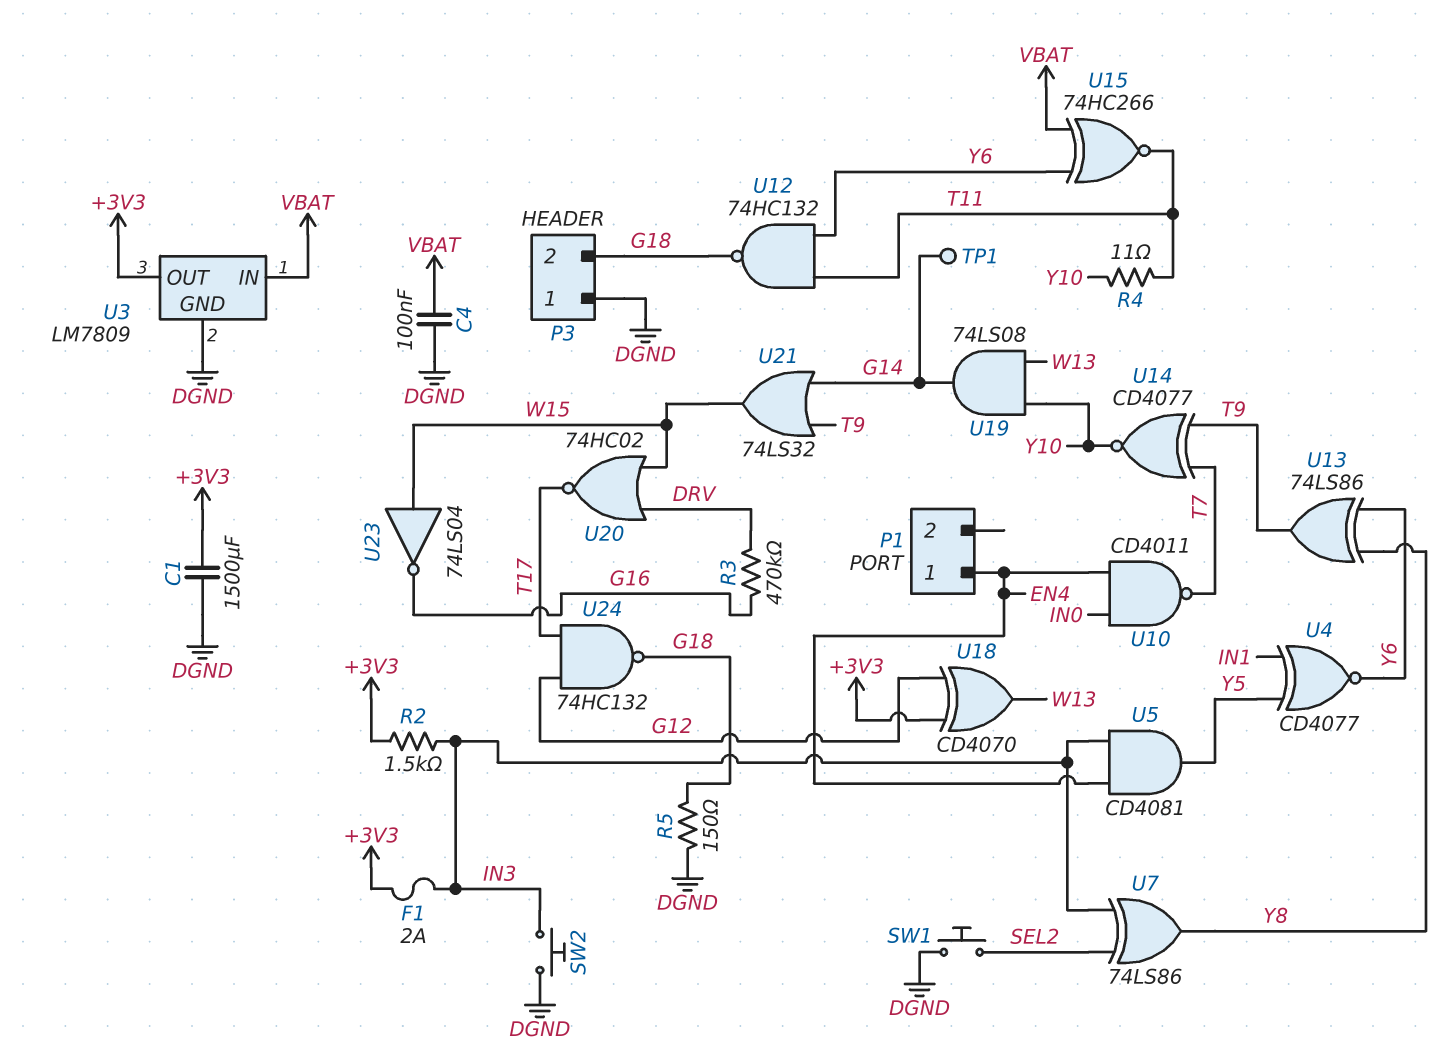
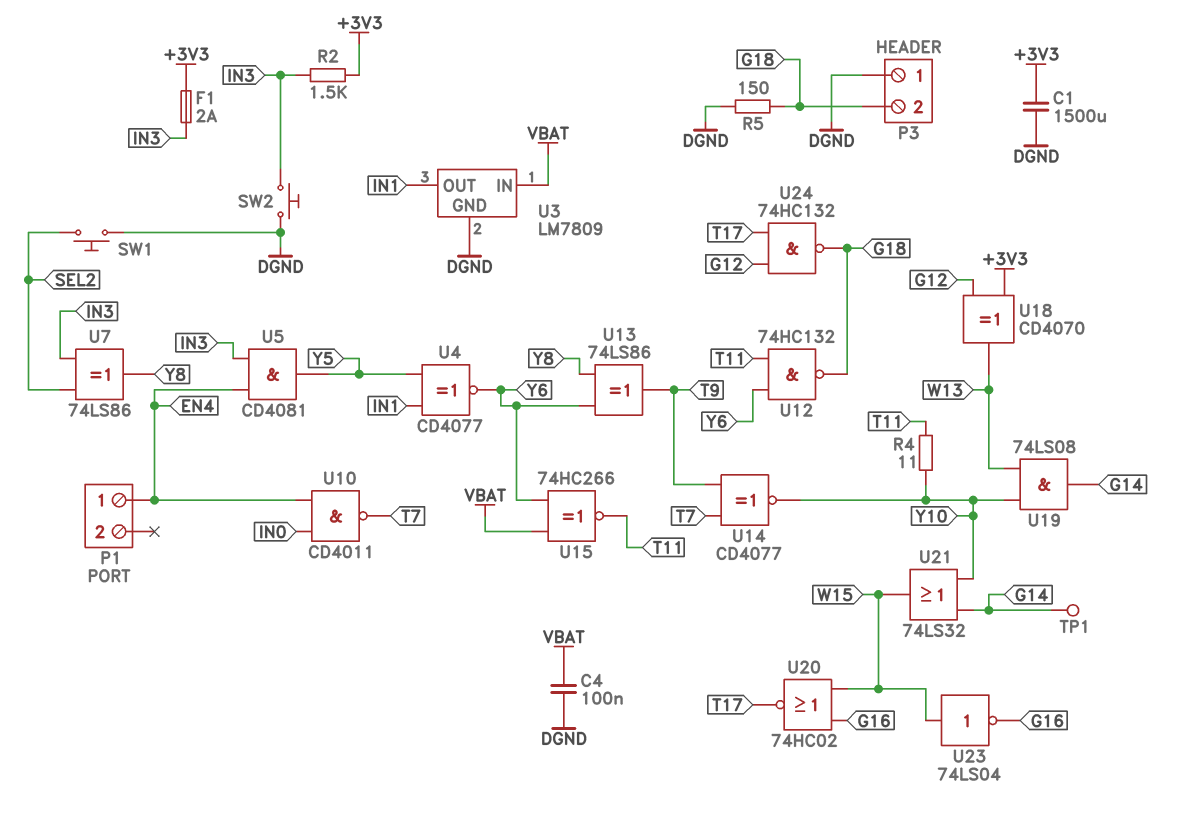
R3: 470k (DRV, G16) -> none
U3 pin OUT: +3V3 -> IN1
U20: NOR 74HC02 (in DRV, in W15, out T17) -> NOR 74HC02 (in G16, in W15, out T17)
U21: OR 74LS32 (in G14, in T9, out W15) -> OR 74LS32 (in G14, in Y10, out W15)

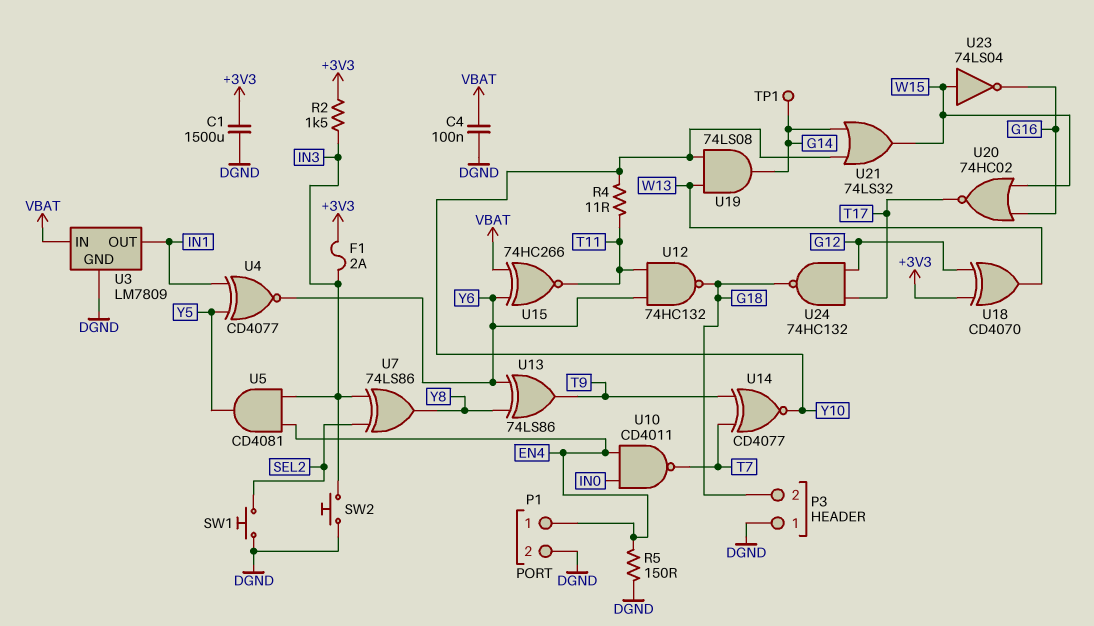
P1 pin 2: none -> DGND
R5: 150 (DGND, G18) -> 150 (DGND, EN4)

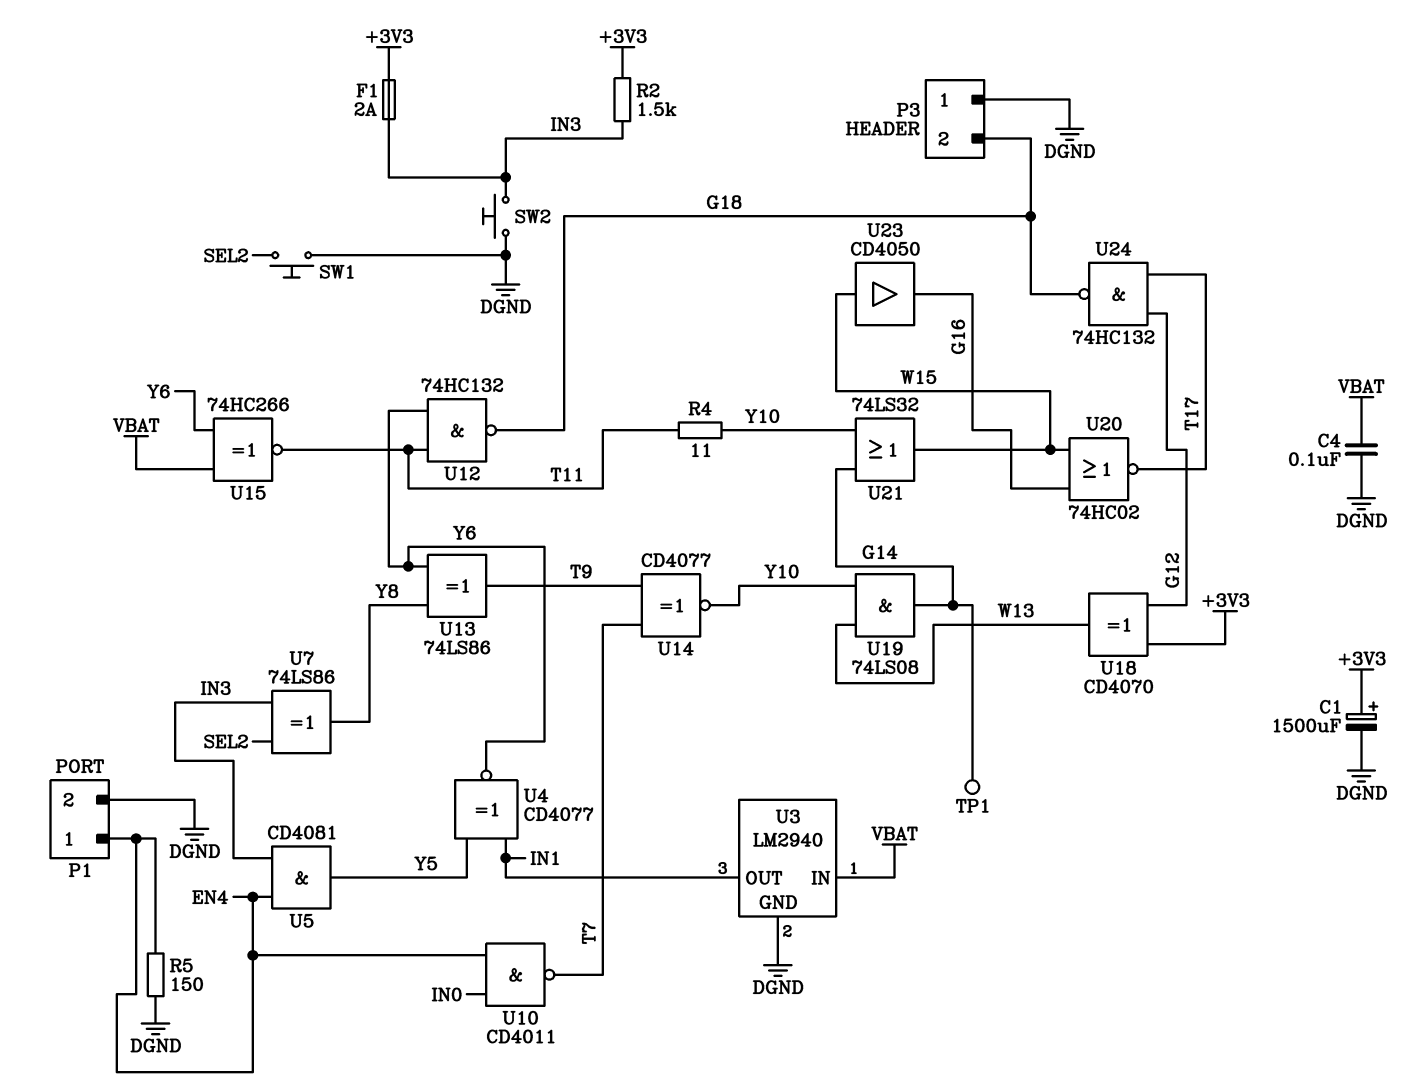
C1: 1500uF (+3V3, DGND) -> 1500uF (plus +3V3, minus DGND)
U3: LM7809 -> LM2940
U23: NOT 74LS04 (in W15, out G16) -> buffer CD4050 (in W15, out G16)

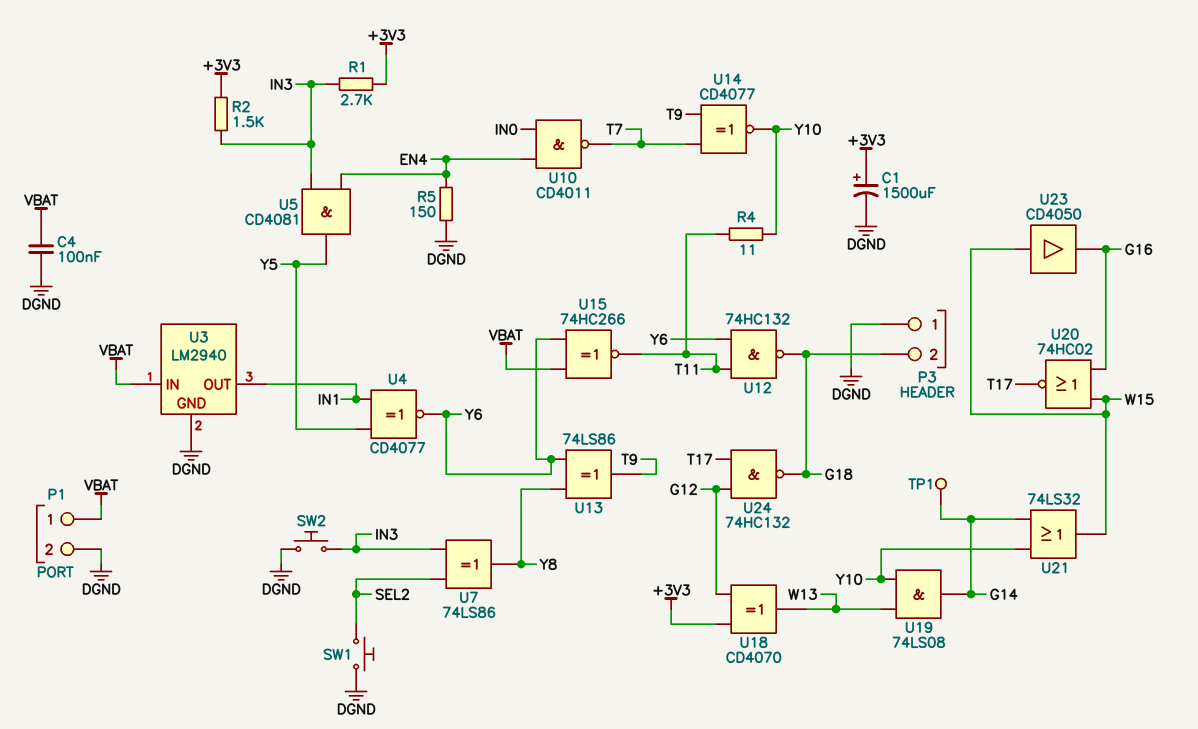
F1: 2A (+3V3, IN3) -> none
P1 pin 1: EN4 -> VBAT
R1: none -> 2.7k (+3V3, IN3)

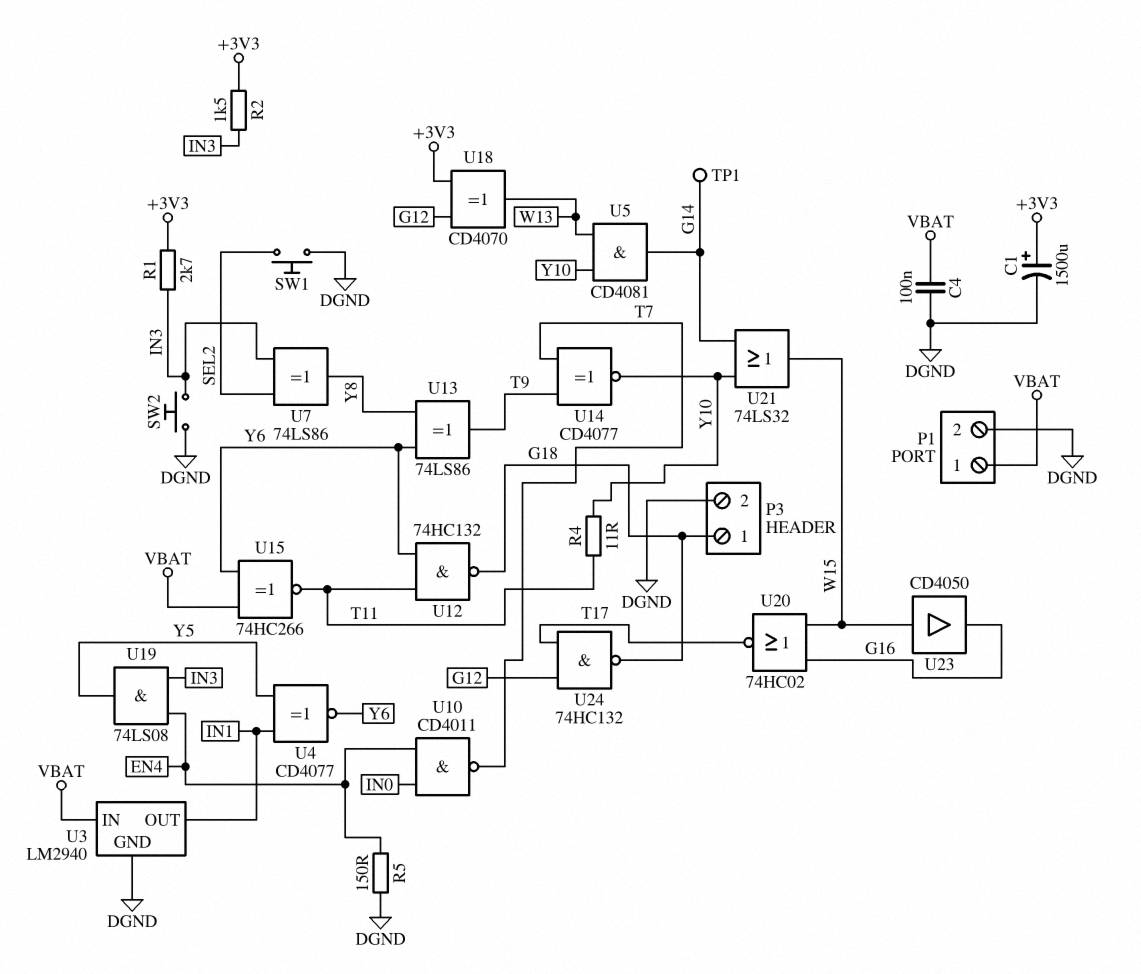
P3 pin 1: DGND -> G18
P3 pin 2: G18 -> DGND
U5: AND CD4081 (in EN4, in IN3, out Y5) -> AND CD4081 (in W13, in Y10, out G14)
U19: AND 74LS08 (in W13, in Y10, out G14) -> AND 74LS08 (in EN4, in IN3, out Y5)

